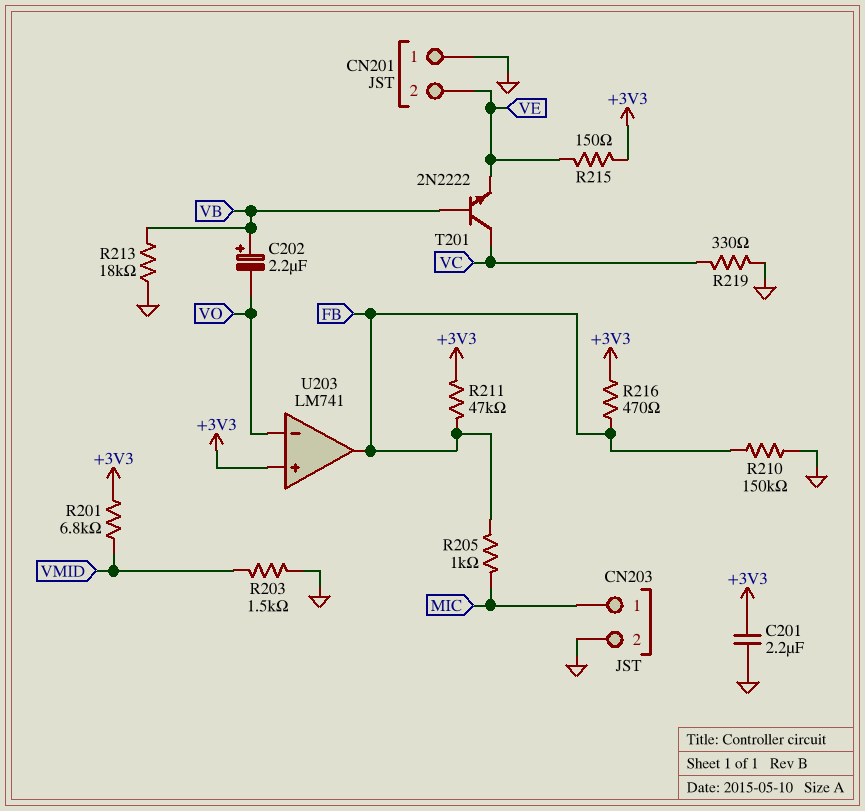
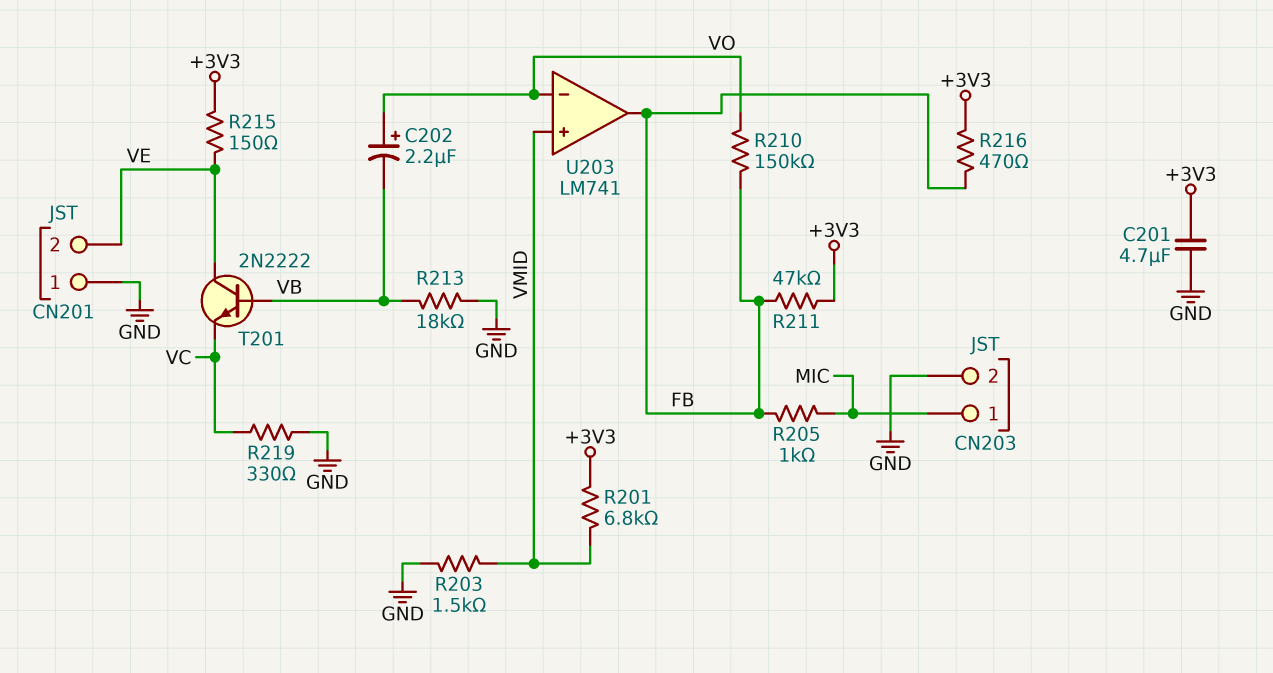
C201: 2.2uF (+3V3, GND) -> 4.7uF (+3V3, GND)
C202: 2.2uF (plus VB, minus VO) -> 2.2uF (plus VO, minus VB)
R210: 150k (FB, GND) -> 150k (FB, VO)
T201: NPN 2N2222 (B VB, C VC, E VE) -> NPN 2N2222 (B VB, C VE, E VC)
U203 pin in+: +3V3 -> VMID

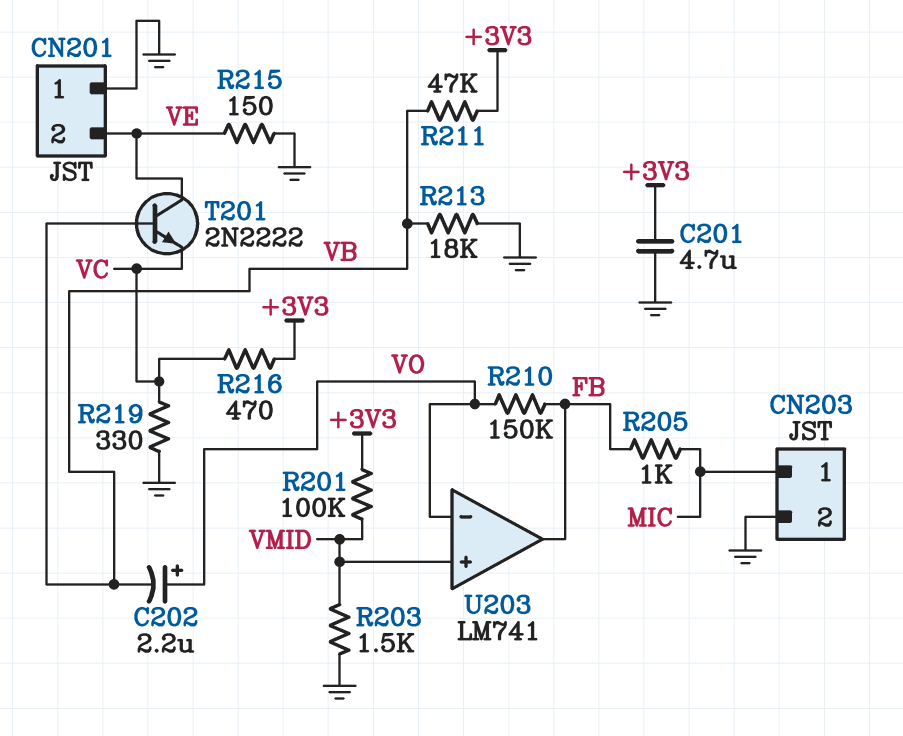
R201: 6.8k (+3V3, VMID) -> 100k (+3V3, VMID)
R211: 47k (+3V3, FB) -> 47k (+3V3, VB)
R215: 150 (+3V3, VE) -> 150 (GND, VE)
R216: 470 (+3V3, FB) -> 470 (+3V3, VC)

